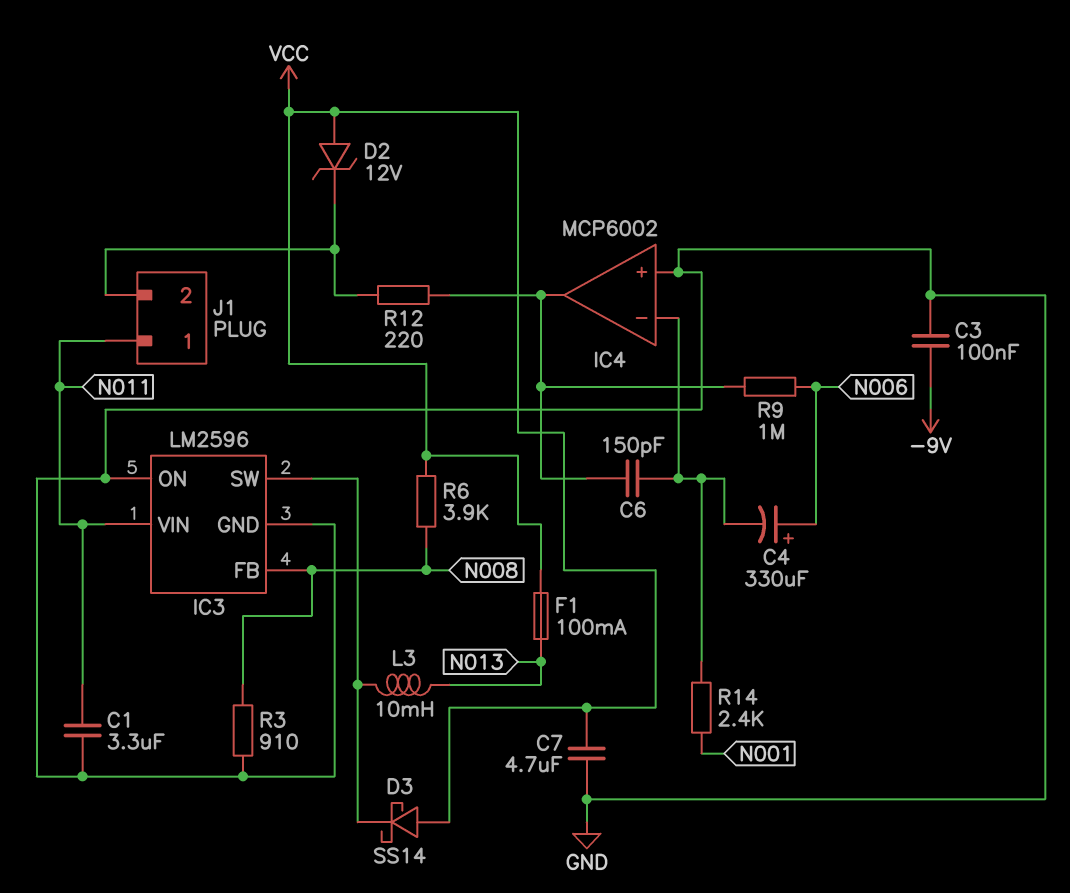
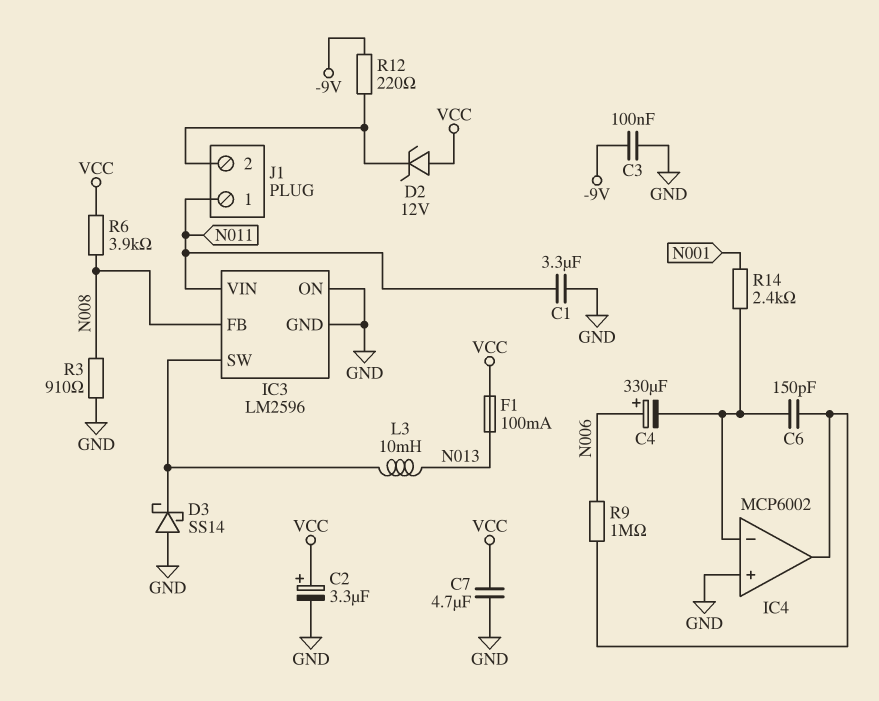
C2: none -> 3.3uF (plus VCC, minus GND)
D3: schottky SS14 (A VCC, K IC3/SW) -> schottky SS14 (A GND, K IC3/SW)
R12: 220 (IC4/out, J1/2) -> 220 (-9V, J1/2)

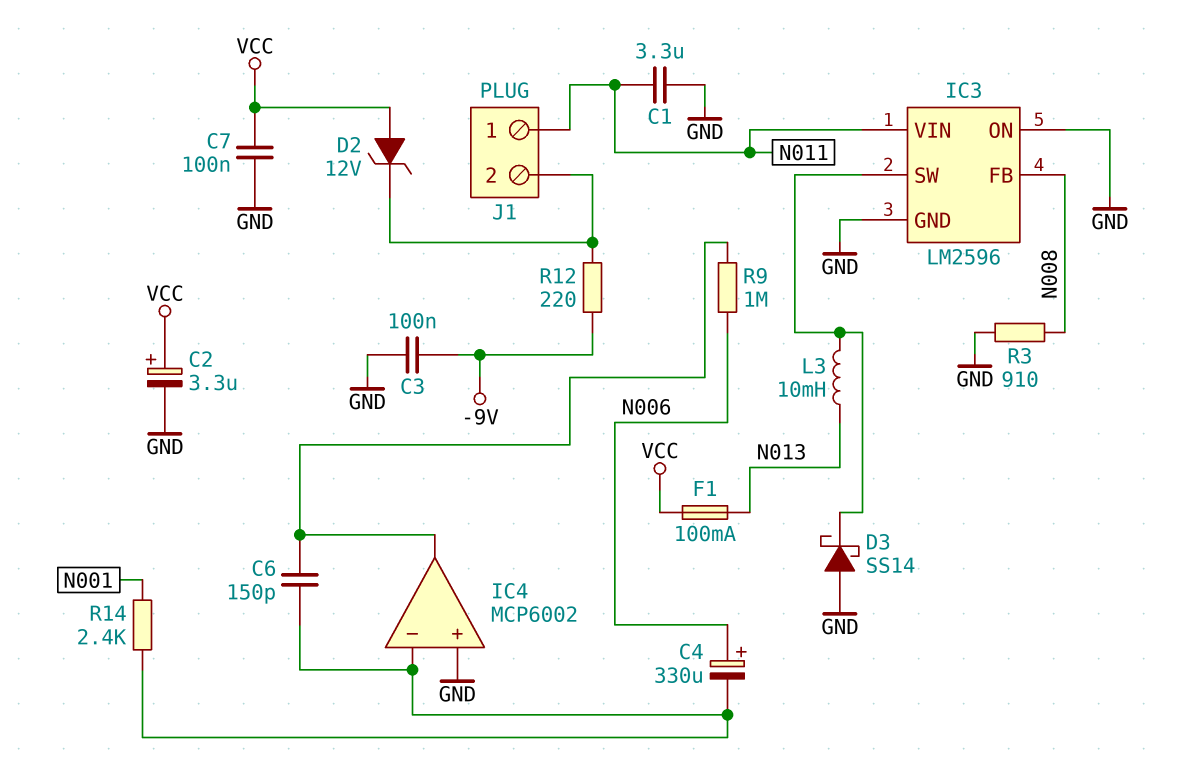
C7: 4.7uF (GND, VCC) -> 100nF (GND, VCC)
R6: 3.9k (N008, VCC) -> none

